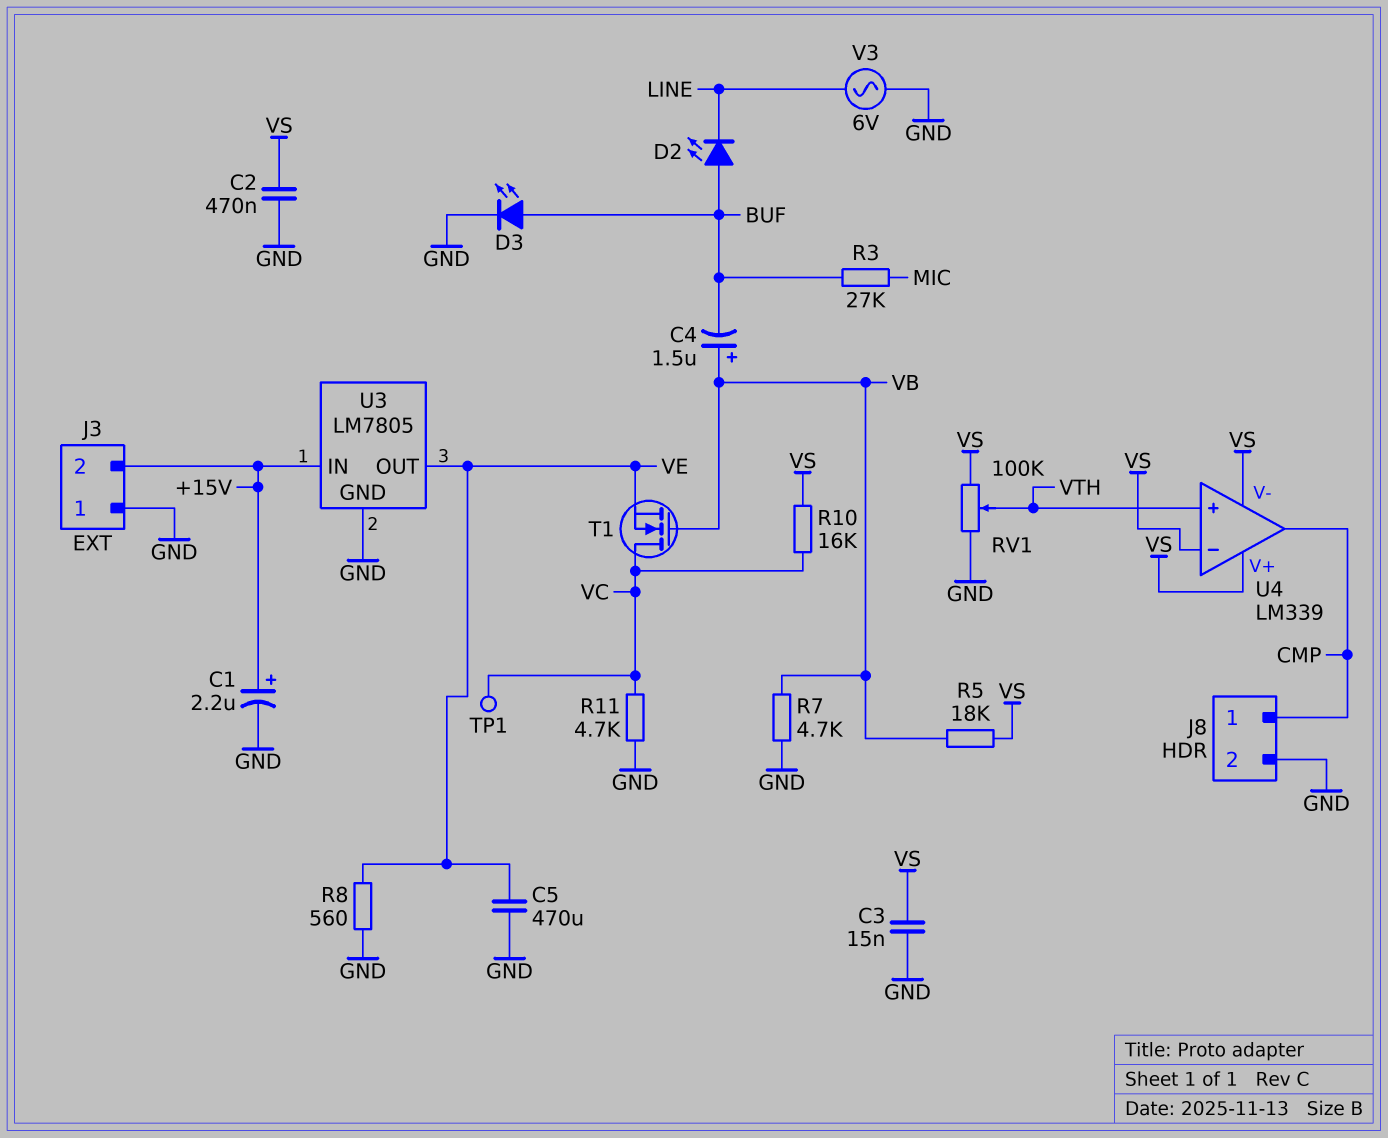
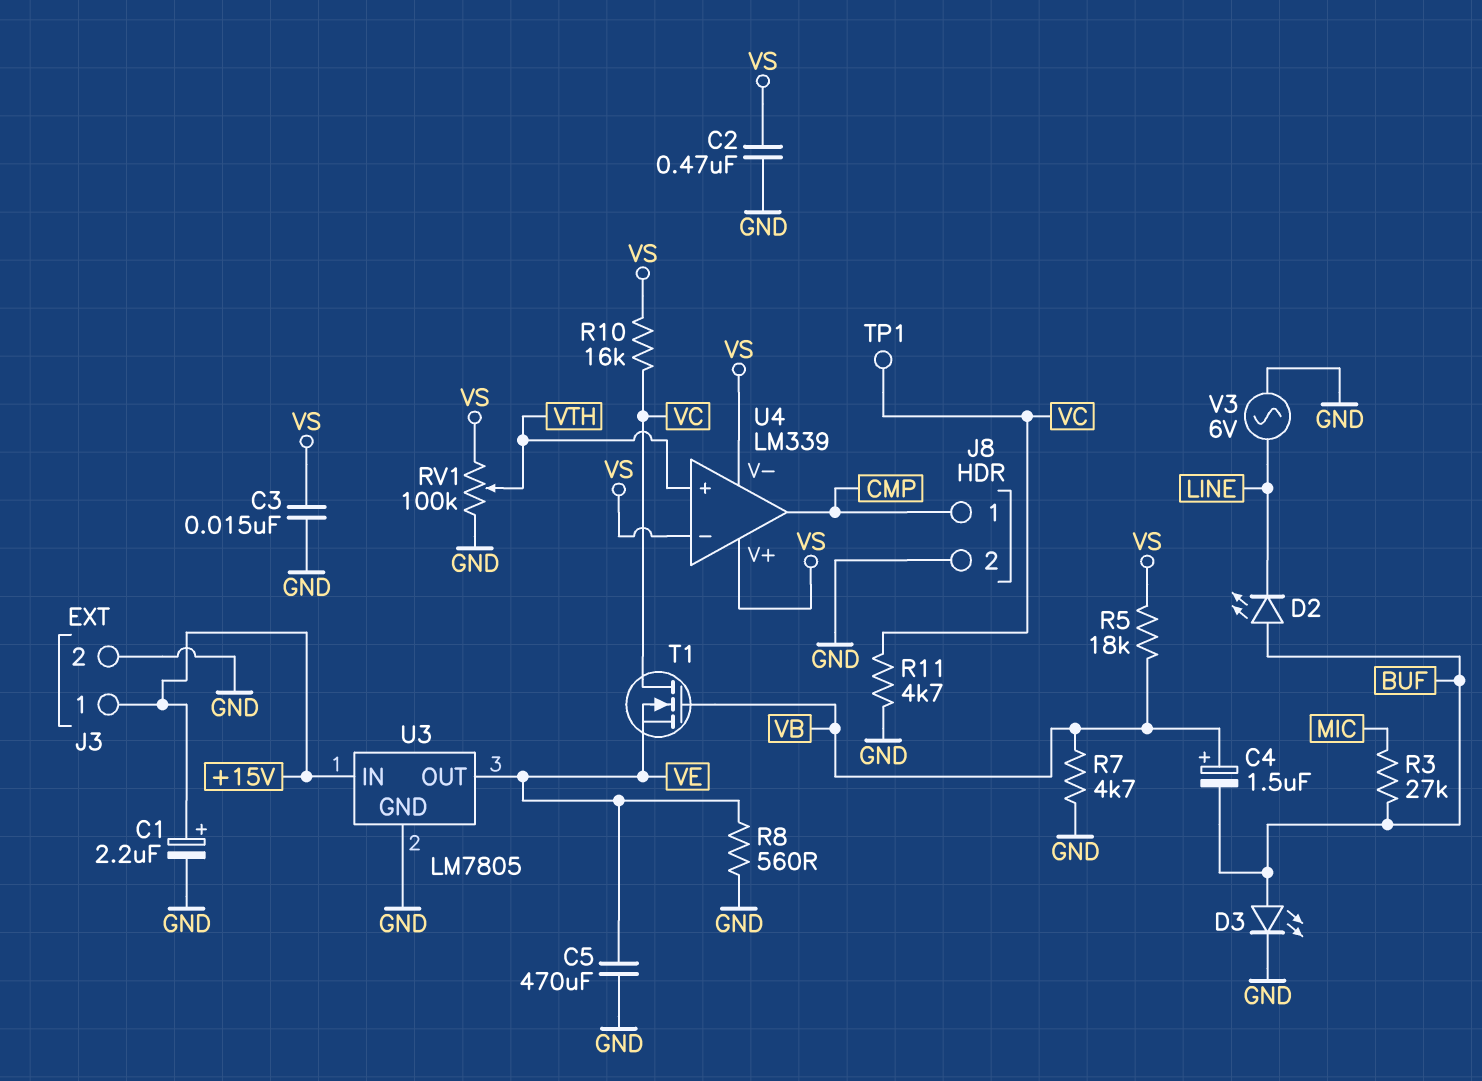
J3 pin 1: GND -> +15V
J3 pin 2: +15V -> GND

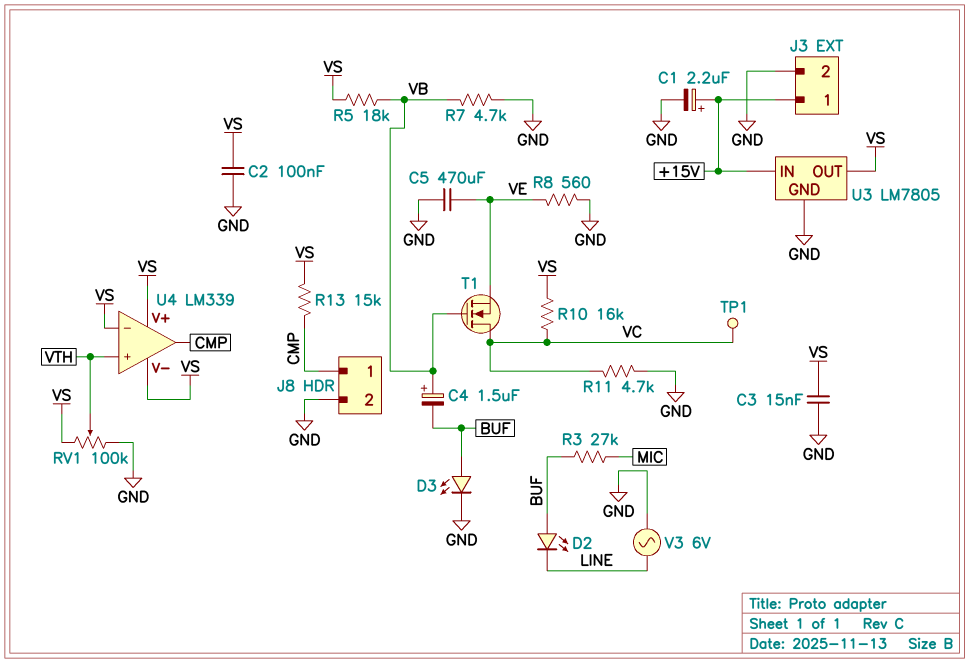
C2: 470nF (GND, VS) -> 100nF (GND, VS)
R13: none -> 15k (CMP, VS)
U3 pin OUT: VE -> VS

